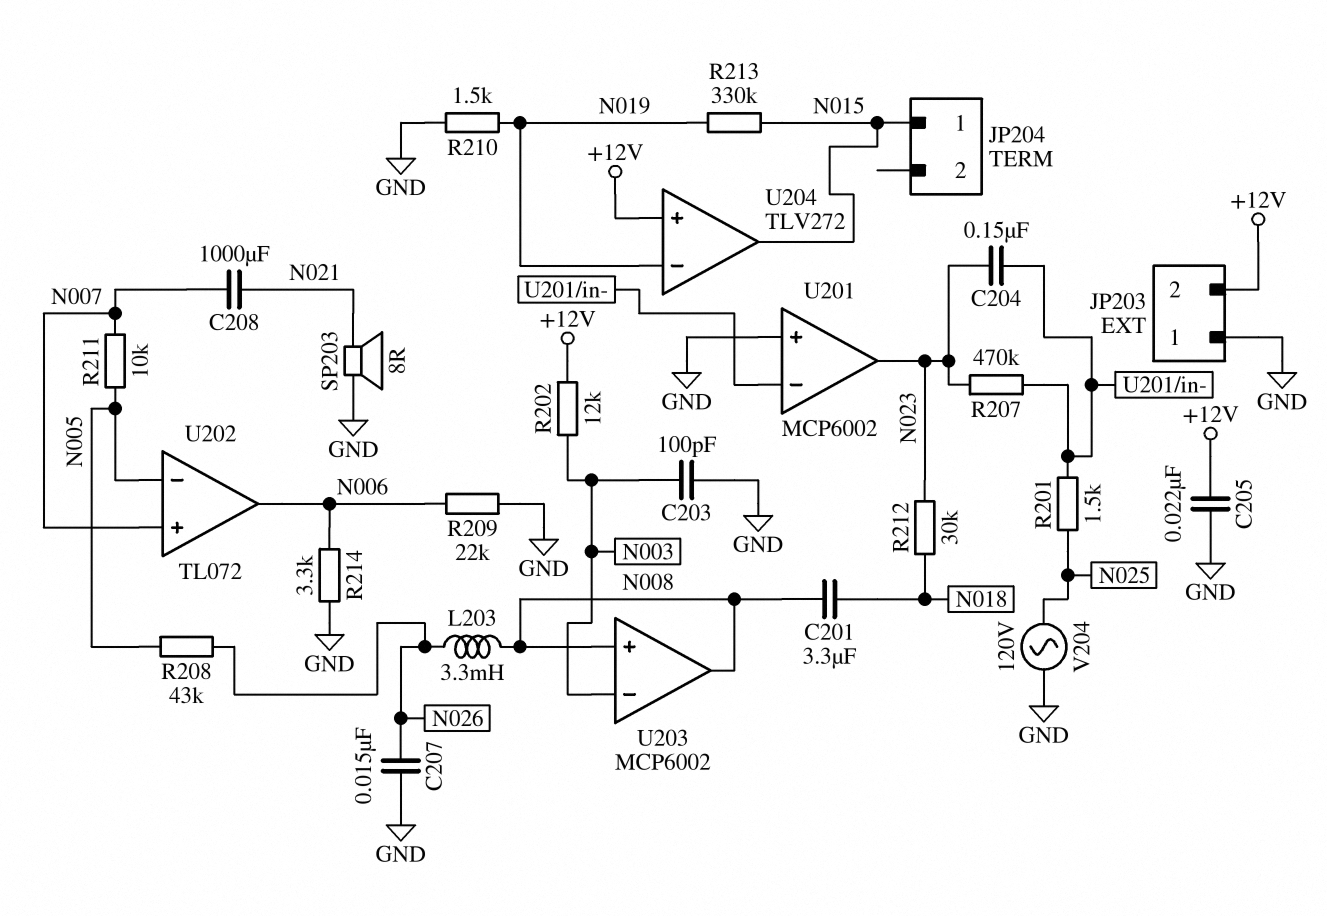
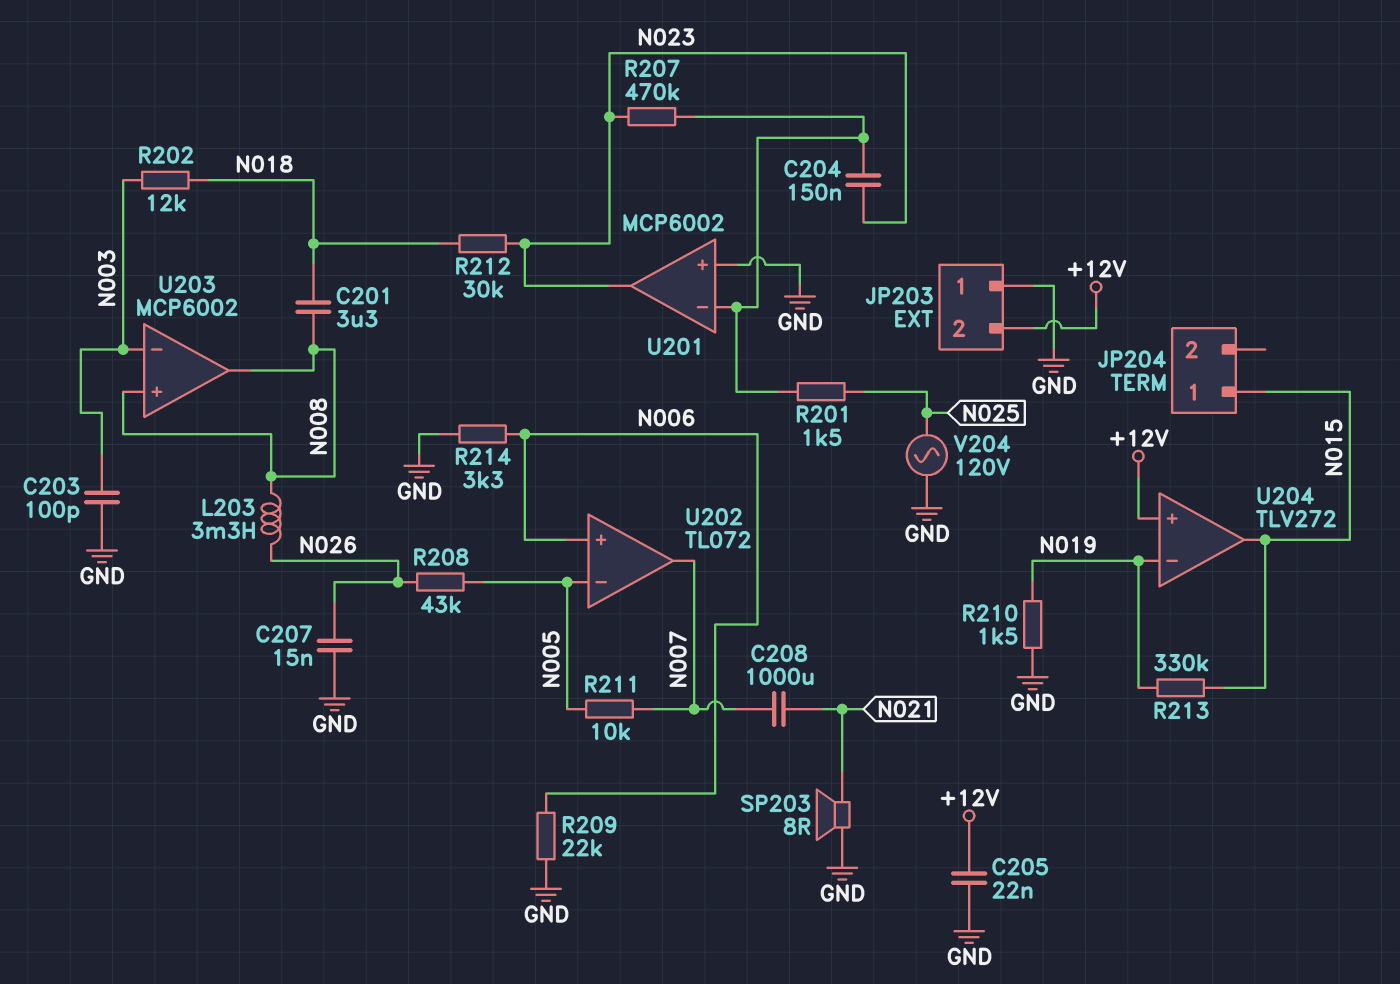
R202: 12k (+12V, N003) -> 12k (N003, N018)
U202 pin in+: N007 -> N006
U202 pin out: N006 -> N007

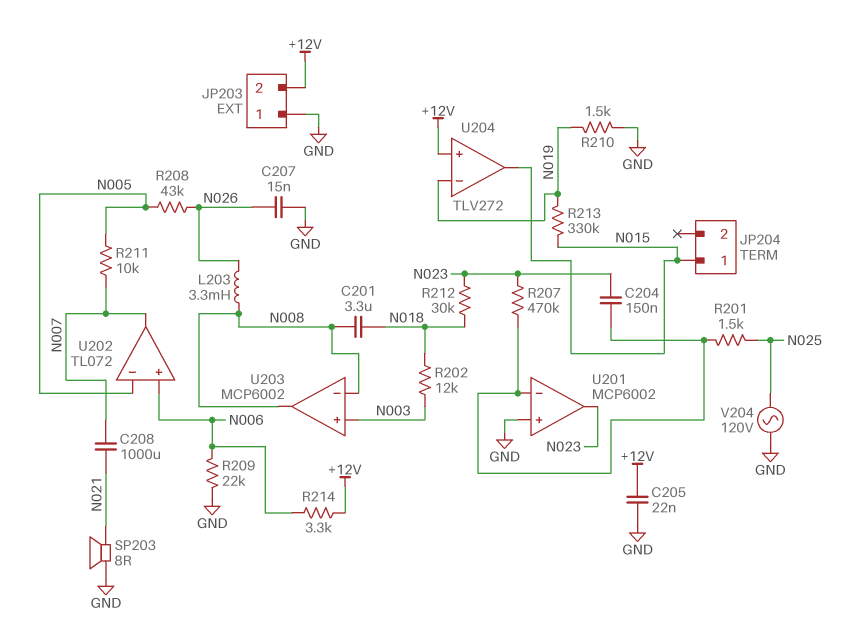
C203: 100pF (GND, N003) -> none
R214: 3.3k (GND, N006) -> 3.3k (+12V, N006)
U203 pin in+: N008 -> N003
U203 pin in-: N003 -> N008

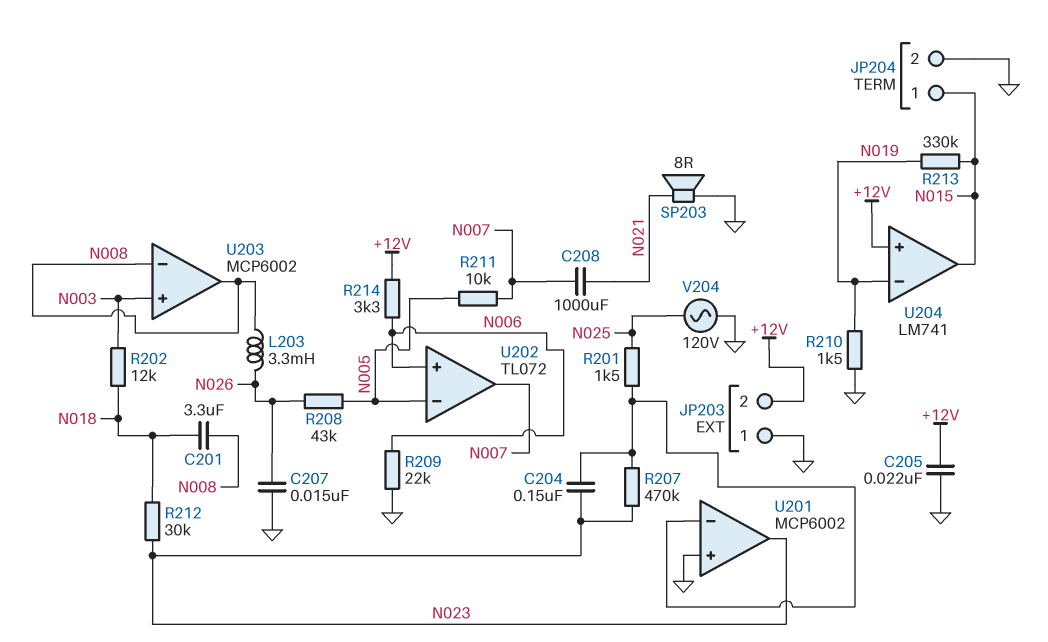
JP204 pin 2: none -> GND
U204: TLV272 -> LM741

